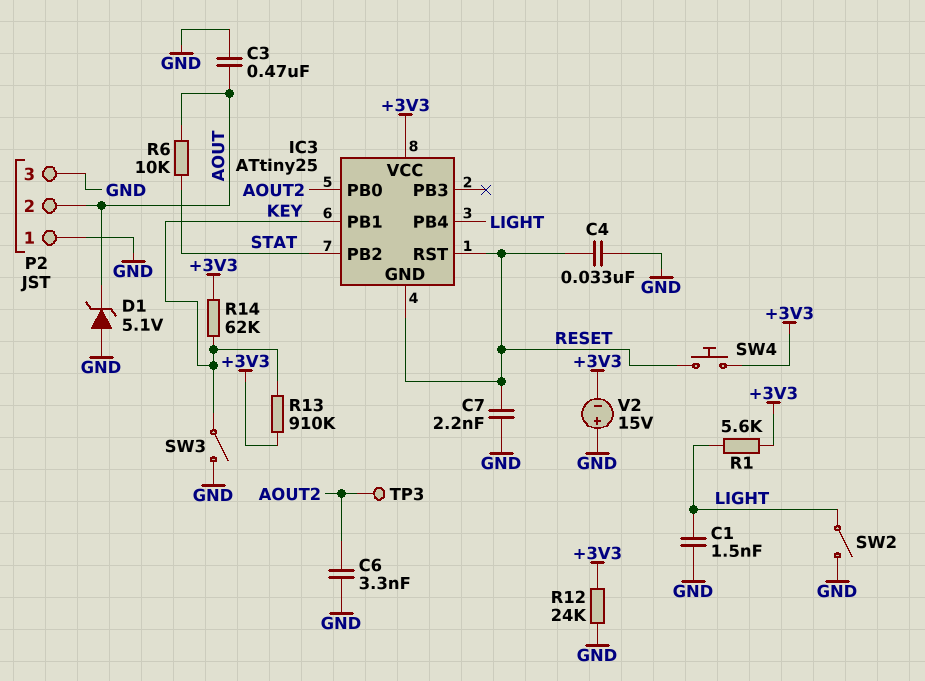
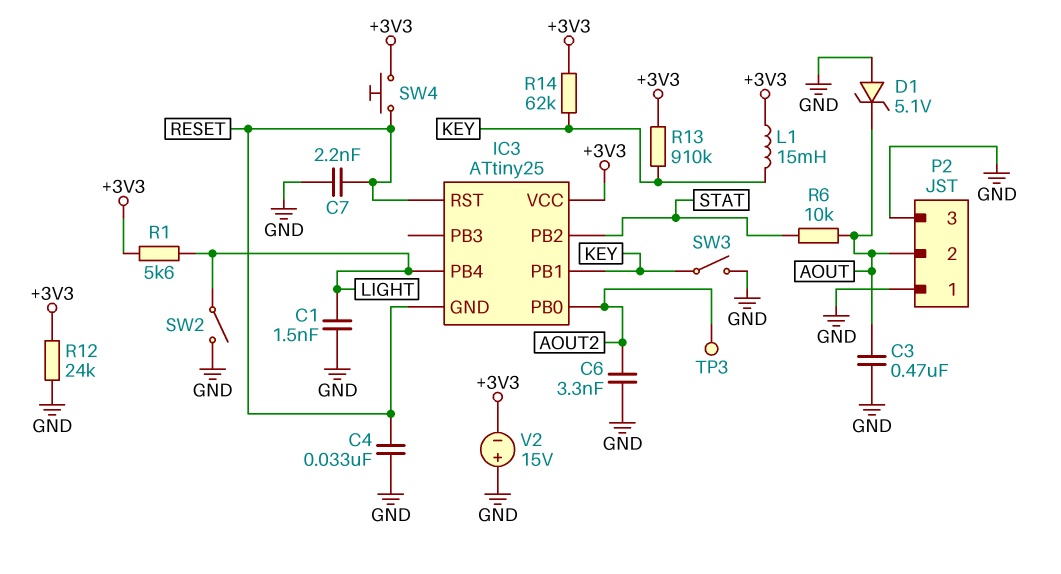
L1: none -> 15mH (+3V3, KEY)

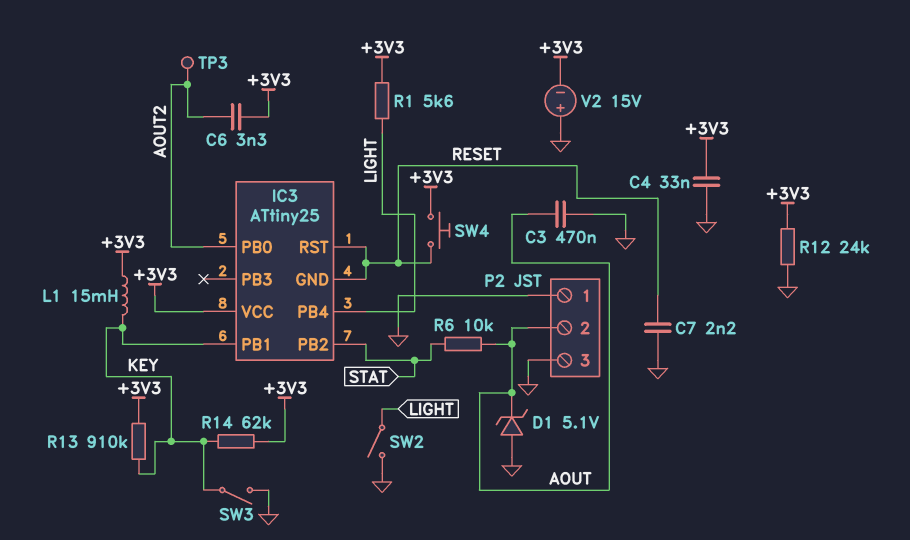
C1: 1.5nF (GND, LIGHT) -> none
C4: 33nF (GND, RESET) -> 33nF (+3V3, GND)
C6: 3.3nF (AOUT2, GND) -> 3.3nF (+3V3, AOUT2)

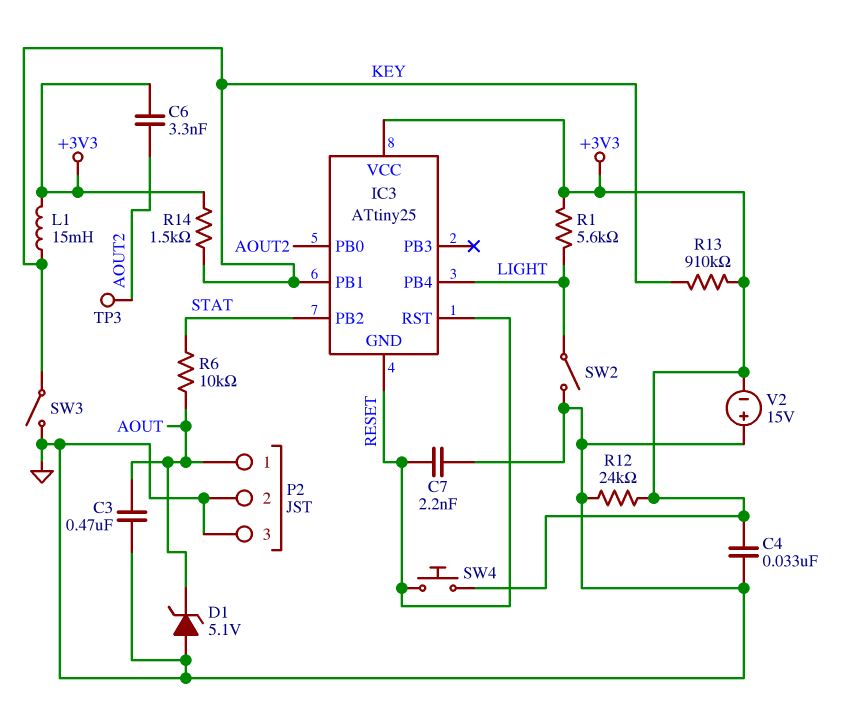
P2 pin 1: GND -> AOUT
P2 pin 2: AOUT -> GND
R14: 62k (+3V3, KEY) -> 1.5k (+3V3, KEY)

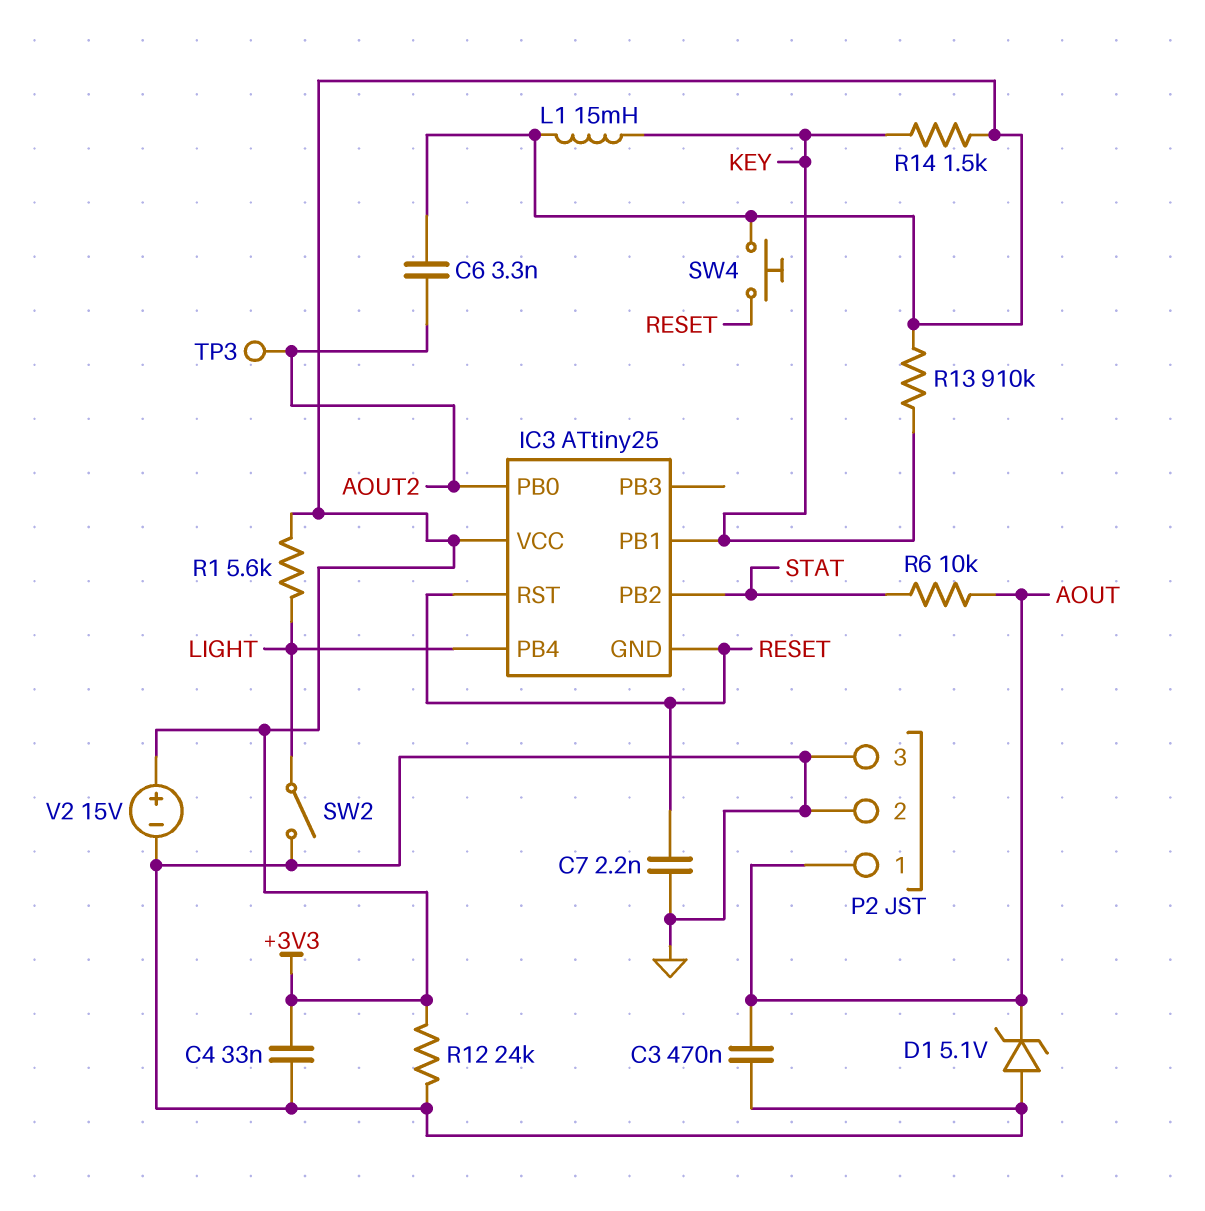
SW3: switch (GND, KEY) -> none
V2: 15V (plus GND, minus +3V3) -> 15V (plus +3V3, minus GND)

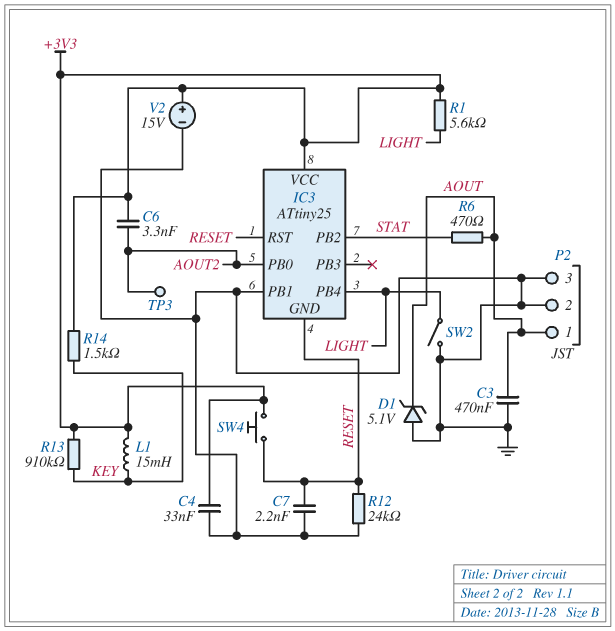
IC3 pin PB1: KEY -> GND
R6: 10k (AOUT, STAT) -> 470 (AOUT, STAT)
R12: 24k (+3V3, GND) -> 24k (GND, RESET)

